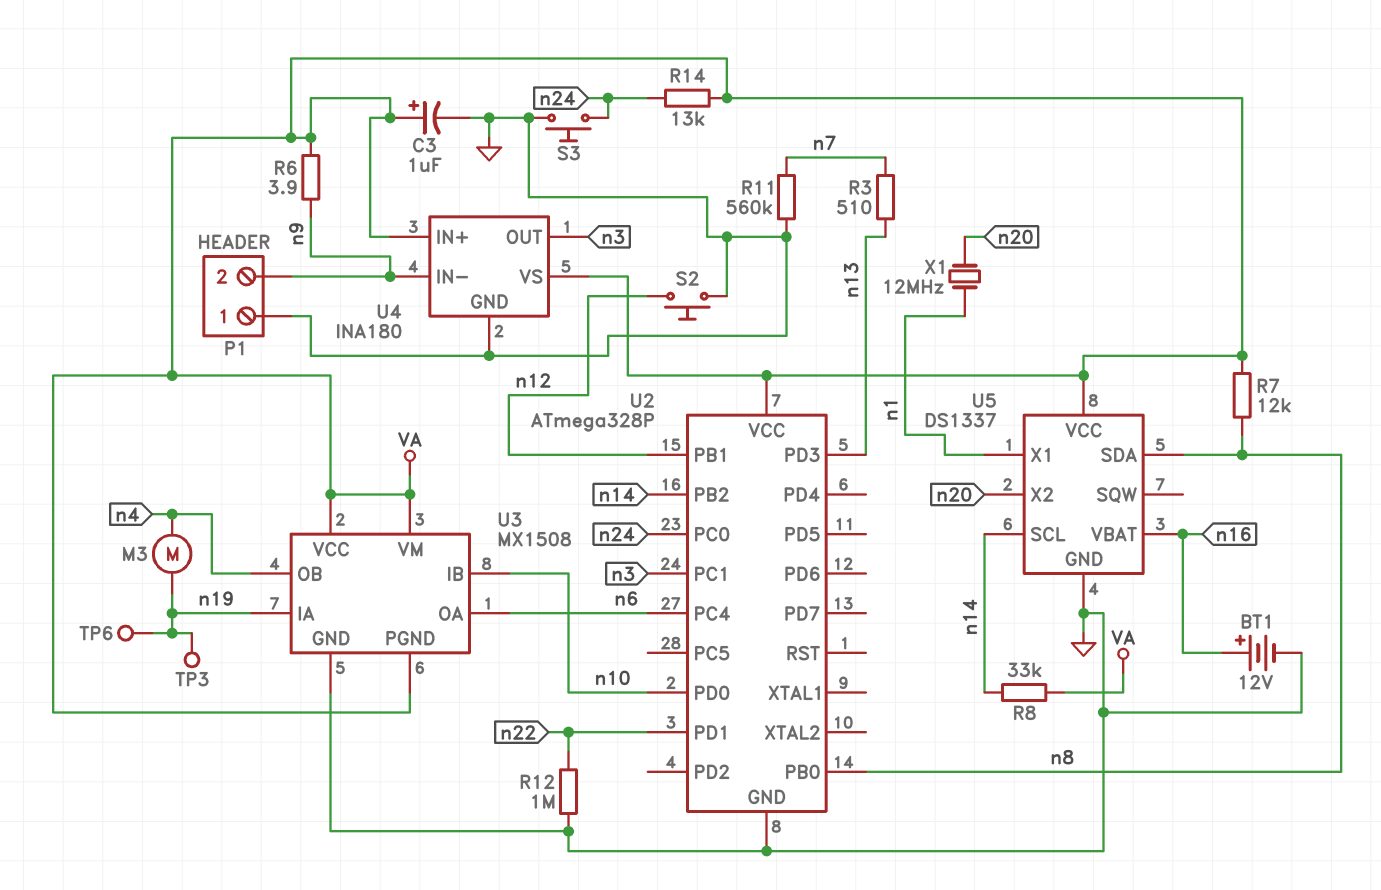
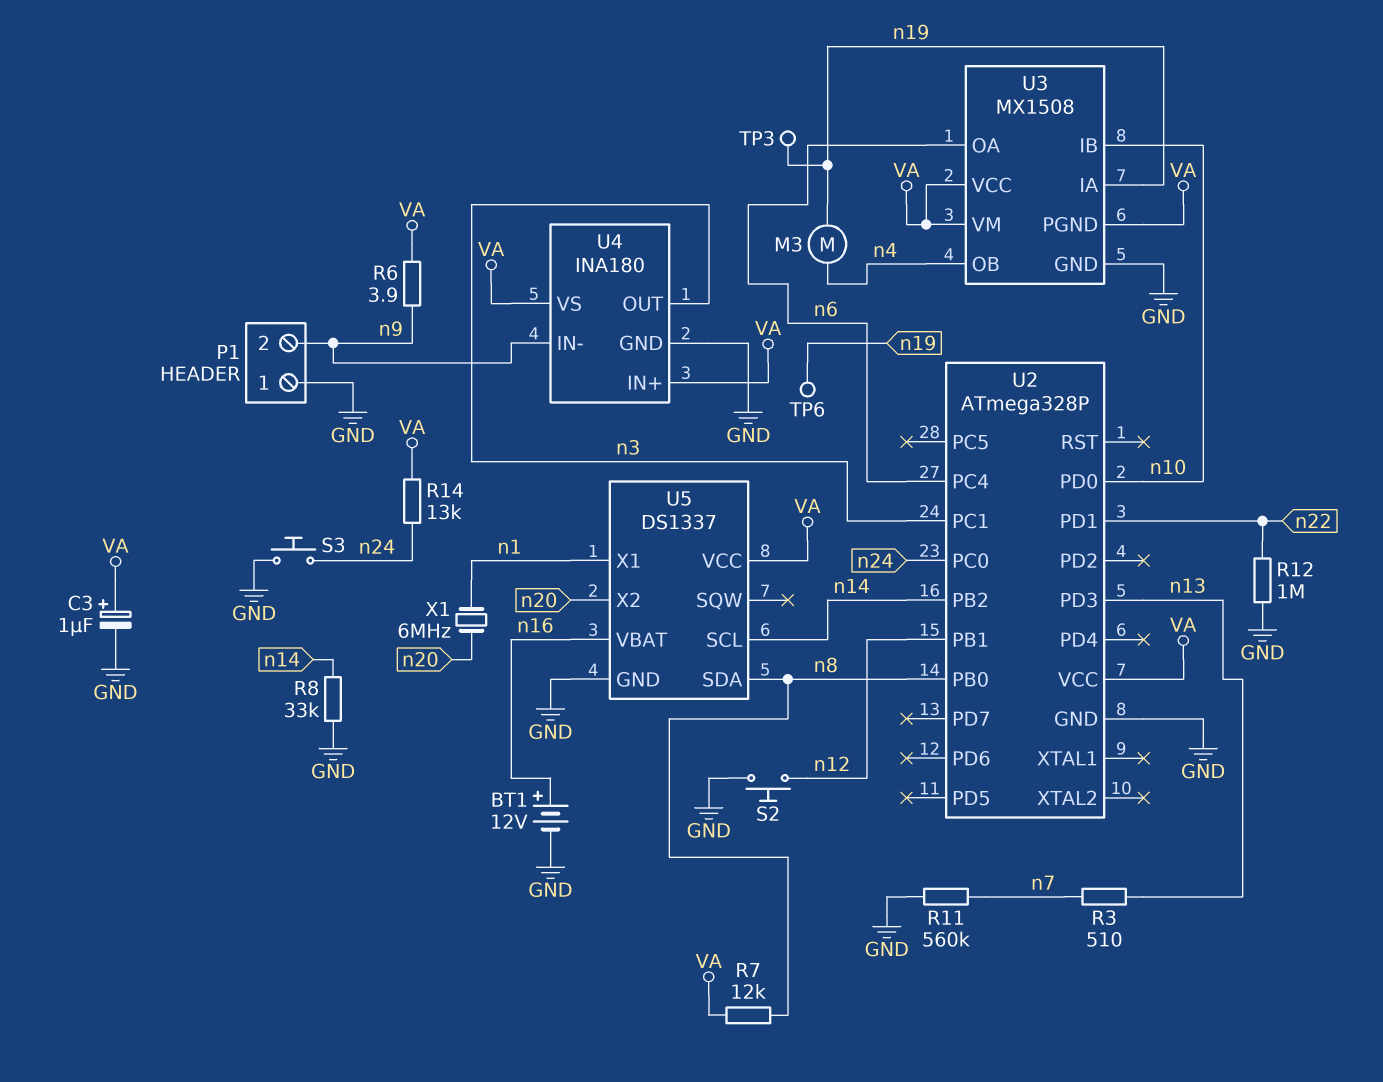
R8: 33k (VA, n14) -> 33k (GND, n14)
X1: 12MHz (n1, n20) -> 6MHz (n1, n20)

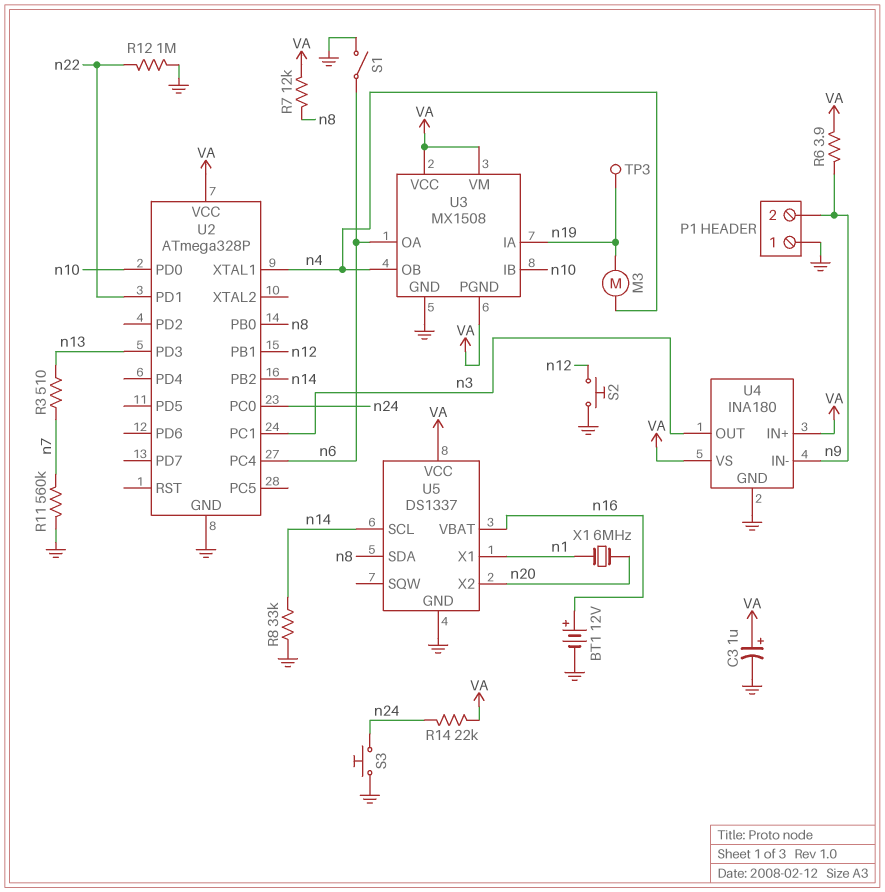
R14: 13k (VA, n24) -> 22k (VA, n24)
S1: none -> switch (GND, n6)
TP6: test point (n19) -> none
U2 pin XTAL1: none -> n4

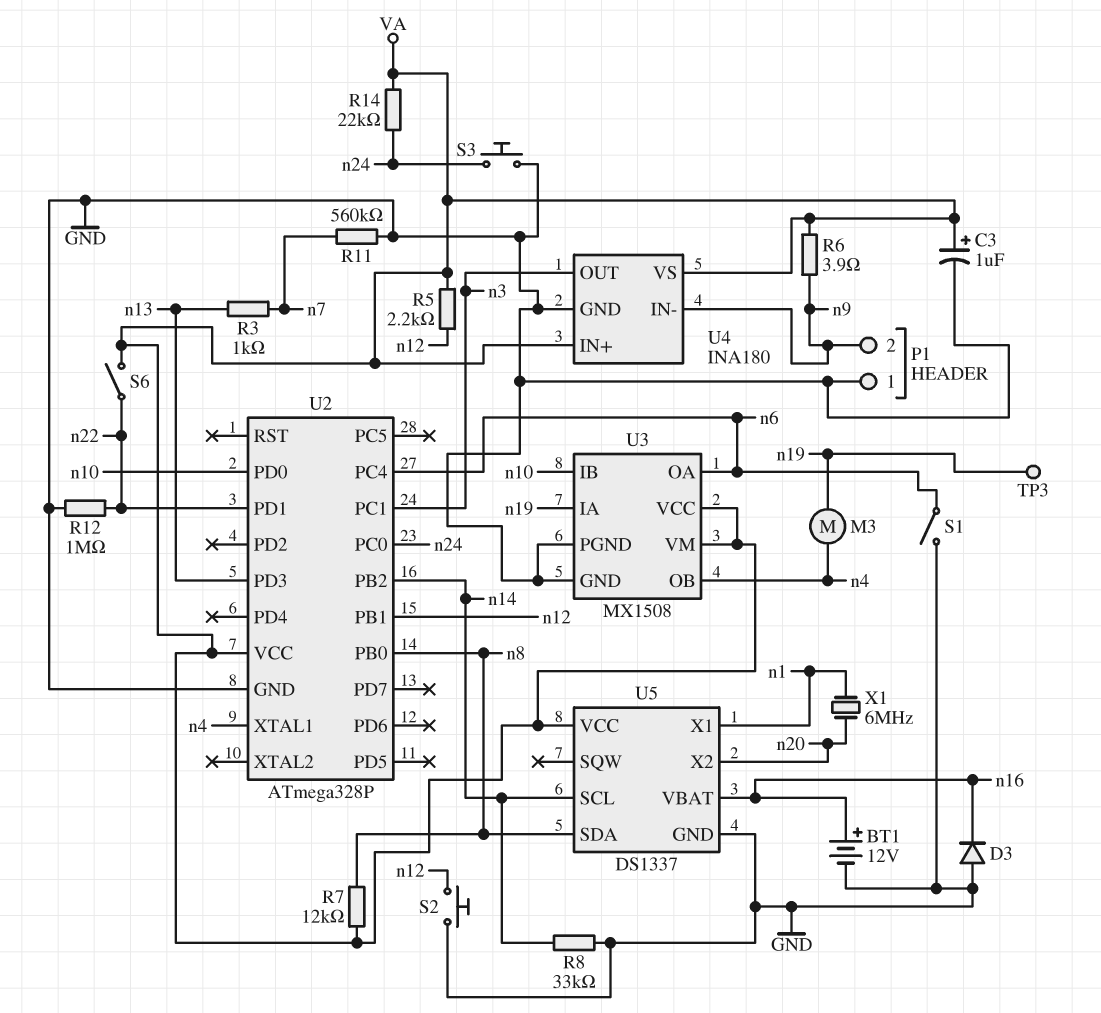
D3: none -> diode (A GND, K n16)
R3: 510 (n7, n13) -> 1k (n7, n13)
R5: none -> 2.2k (VA, n12)
S6: none -> switch (VA, n22)
U3 pin PGND: VA -> GND

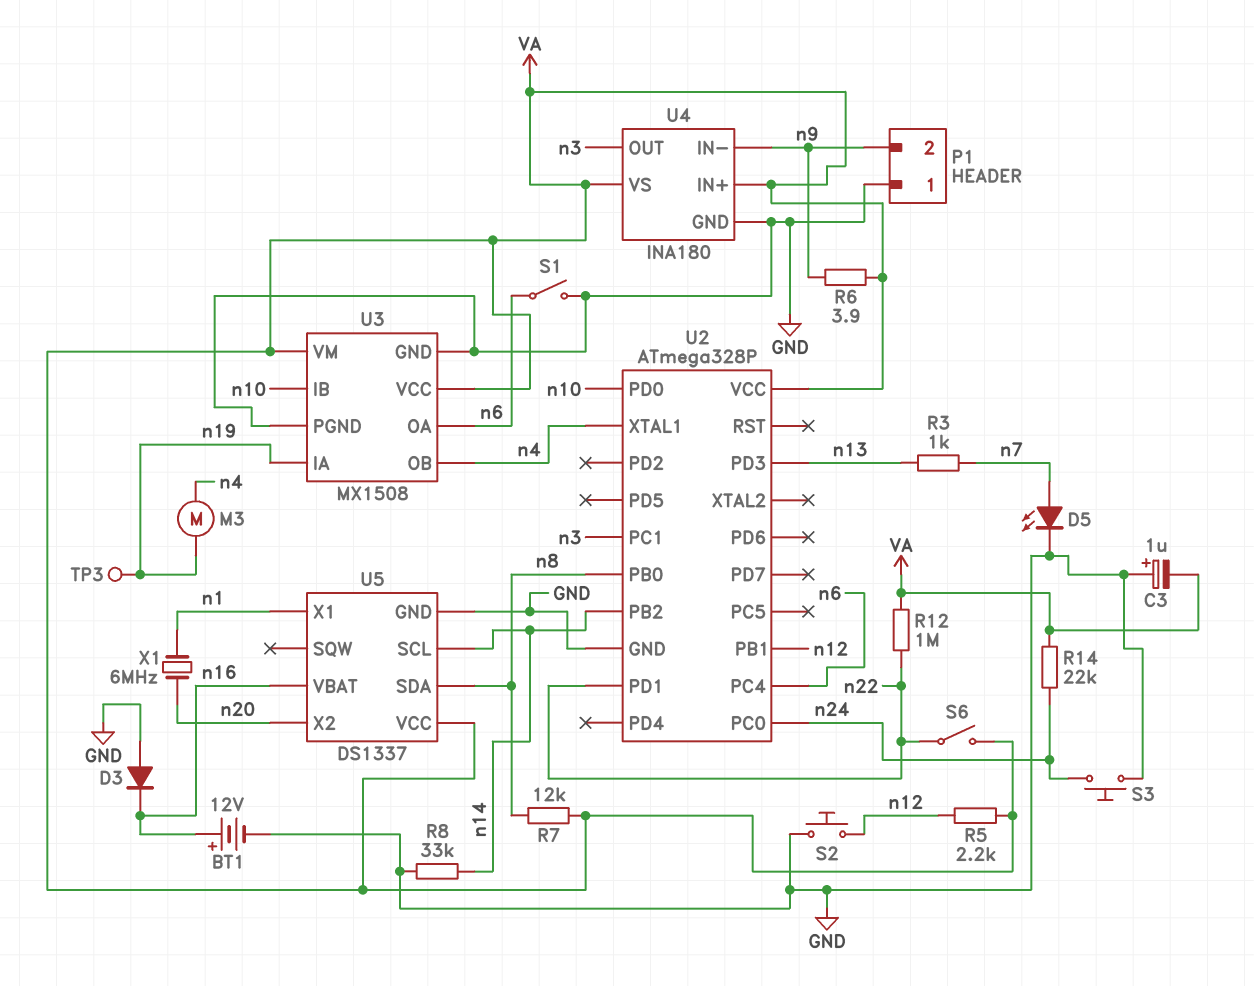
C3: 1uF (plus VA, minus GND) -> 1uF (plus GND, minus VA)
D5: none -> LED (A n7, K GND)
R11: 560k (GND, n7) -> none
R12: 1M (GND, n22) -> 1M (VA, n22)

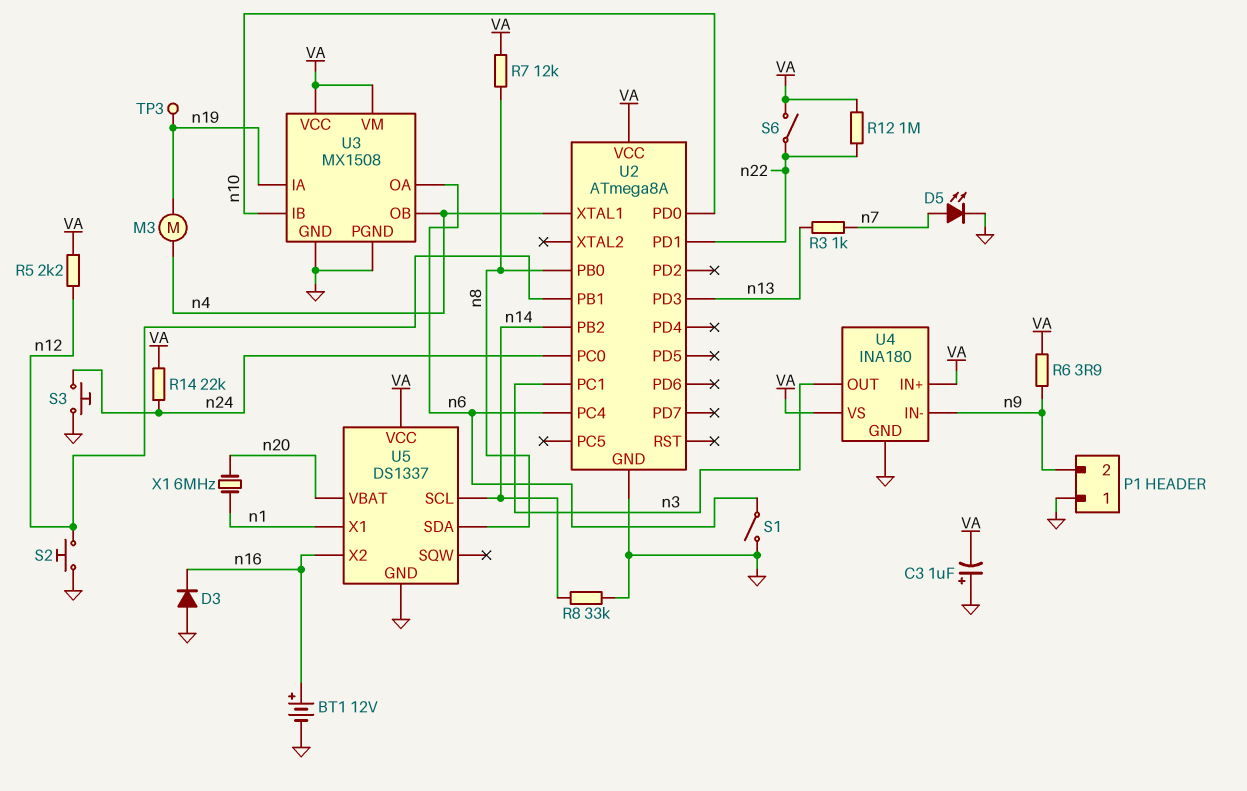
U2: ATmega328P -> ATmega8A
U5 pin VBAT: n16 -> n20
U5 pin X2: n20 -> n16

